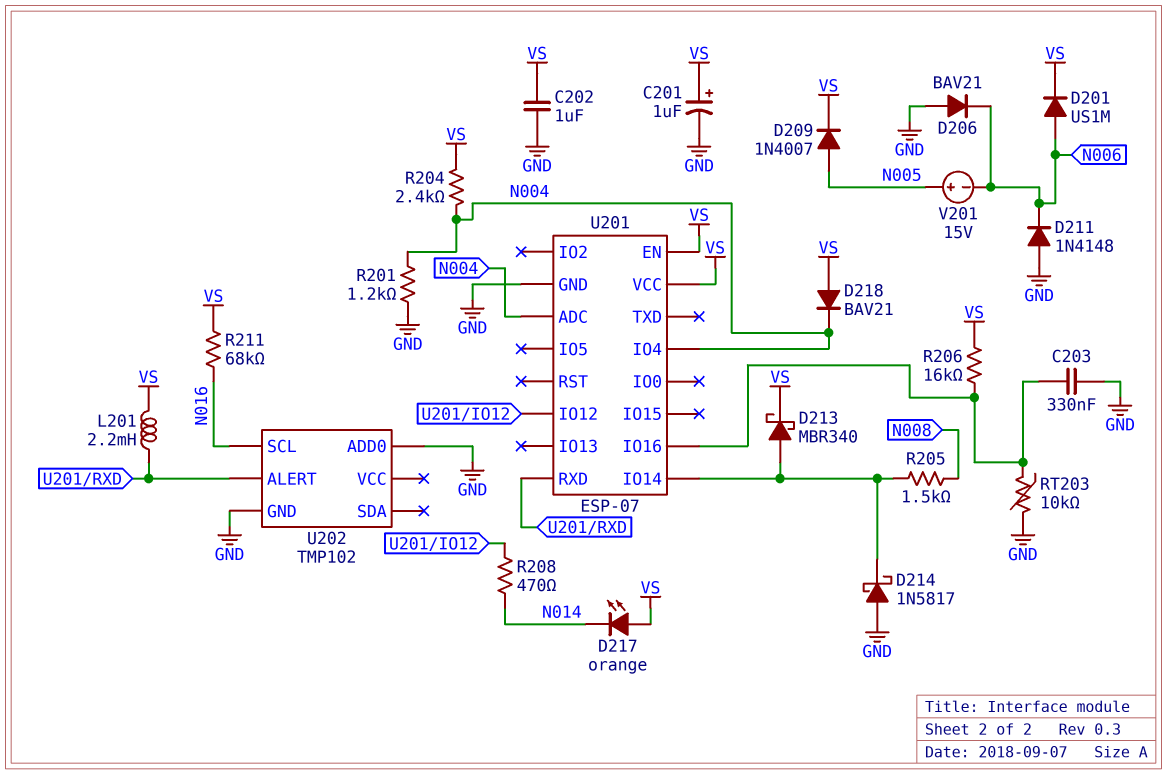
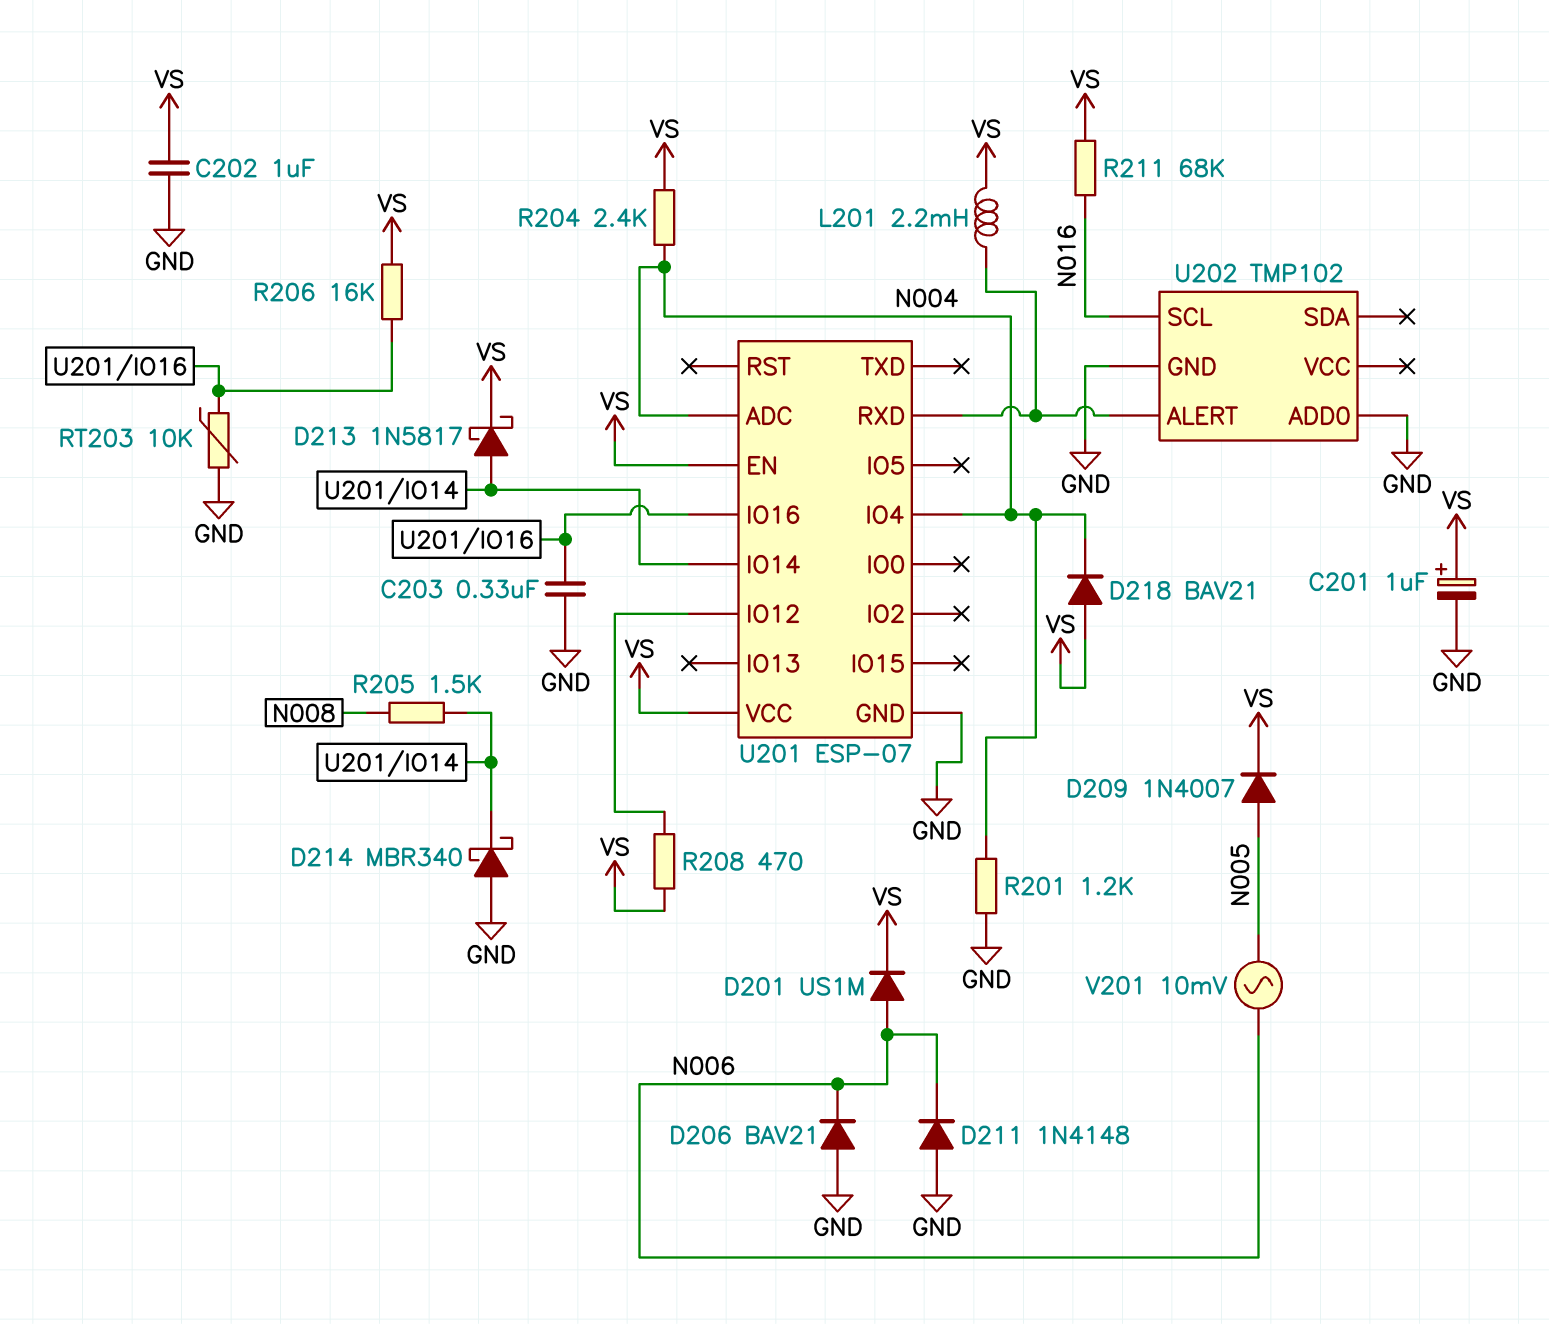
D213: schottky MBR340 (A U201/IO14, K VS) -> schottky 1N5817 (A U201/IO14, K VS)
D214: schottky 1N5817 (A GND, K U201/IO14) -> schottky MBR340 (A GND, K U201/IO14)
D217: LED orange (A VS, K N014) -> none
R208: 470 (N014, U201/IO12) -> 470 (U201/IO12, VS)
V201: 15V (plus N005, minus N006) -> AC 10mV (N005, N006)

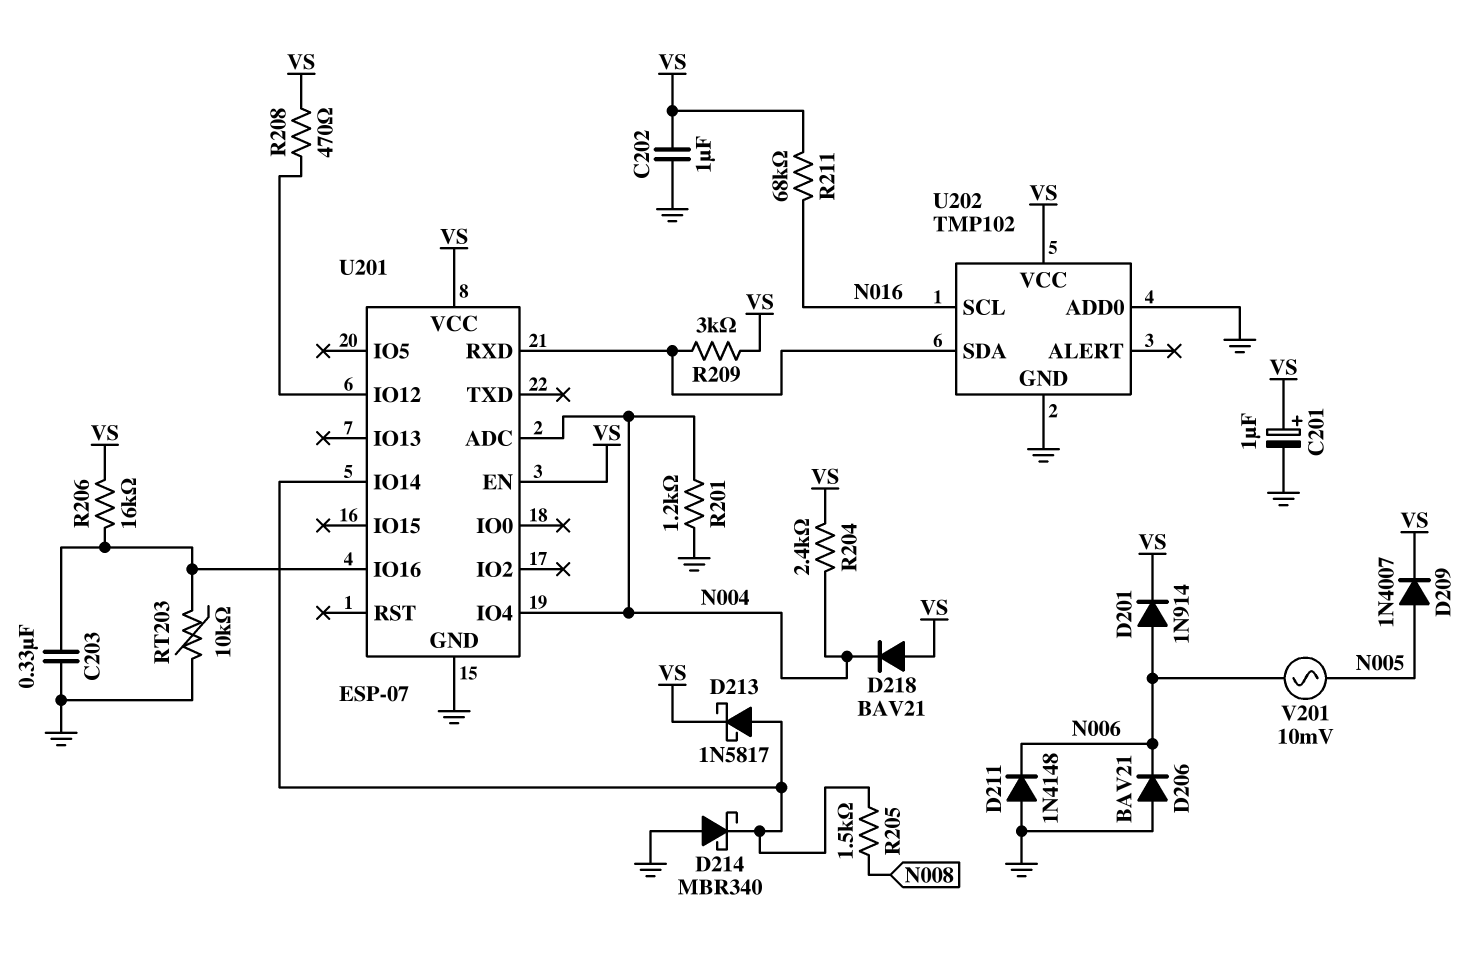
D201: diode US1M (A N006, K VS) -> diode 1N914 (A N006, K VS)
L201: 2.2mH (U201/RXD, VS) -> none
R209: none -> 3k (U201/RXD, VS)
U202 pin ALERT: U201/RXD -> none
U202 pin SDA: none -> U201/RXD
U202 pin VCC: none -> VS

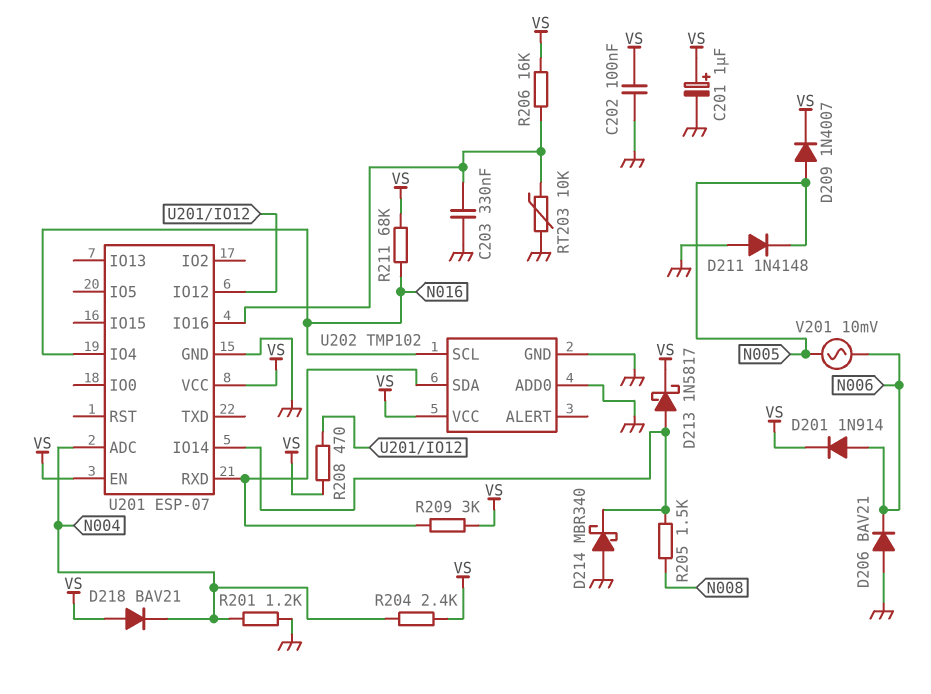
C202: 1uF (GND, VS) -> 100nF (GND, VS)
D211: diode 1N4148 (A GND, K N006) -> diode 1N4148 (A GND, K N005)
U201 pin IO4: N004 -> N016

